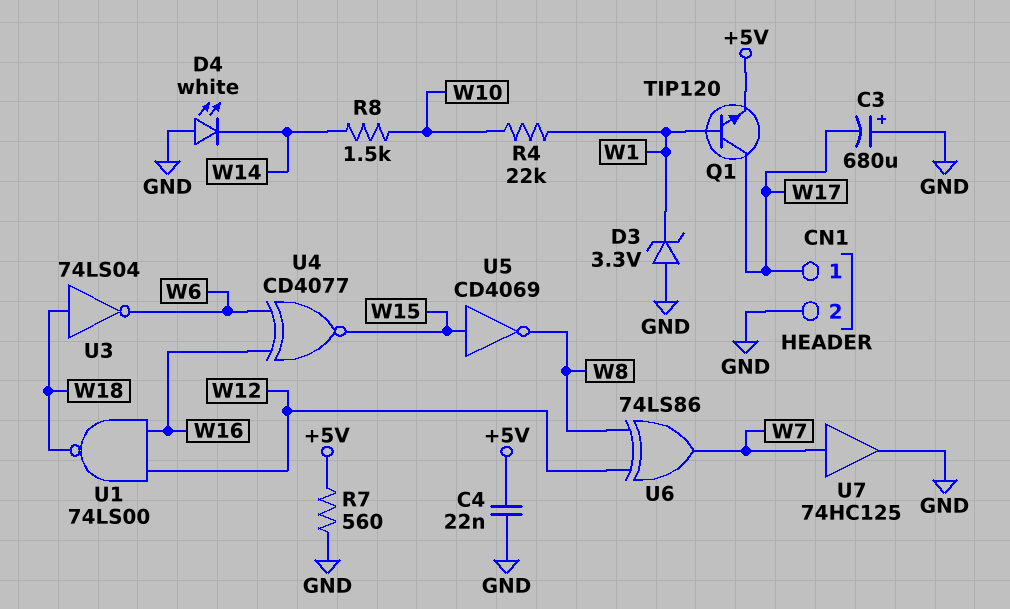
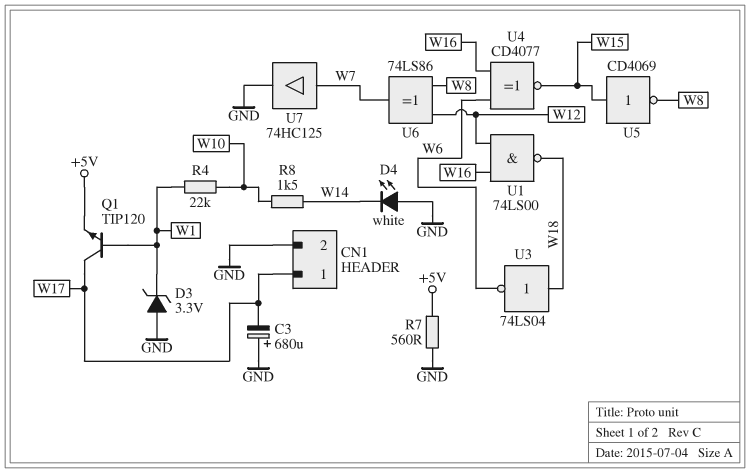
C4: 22nF (+5V, GND) -> none

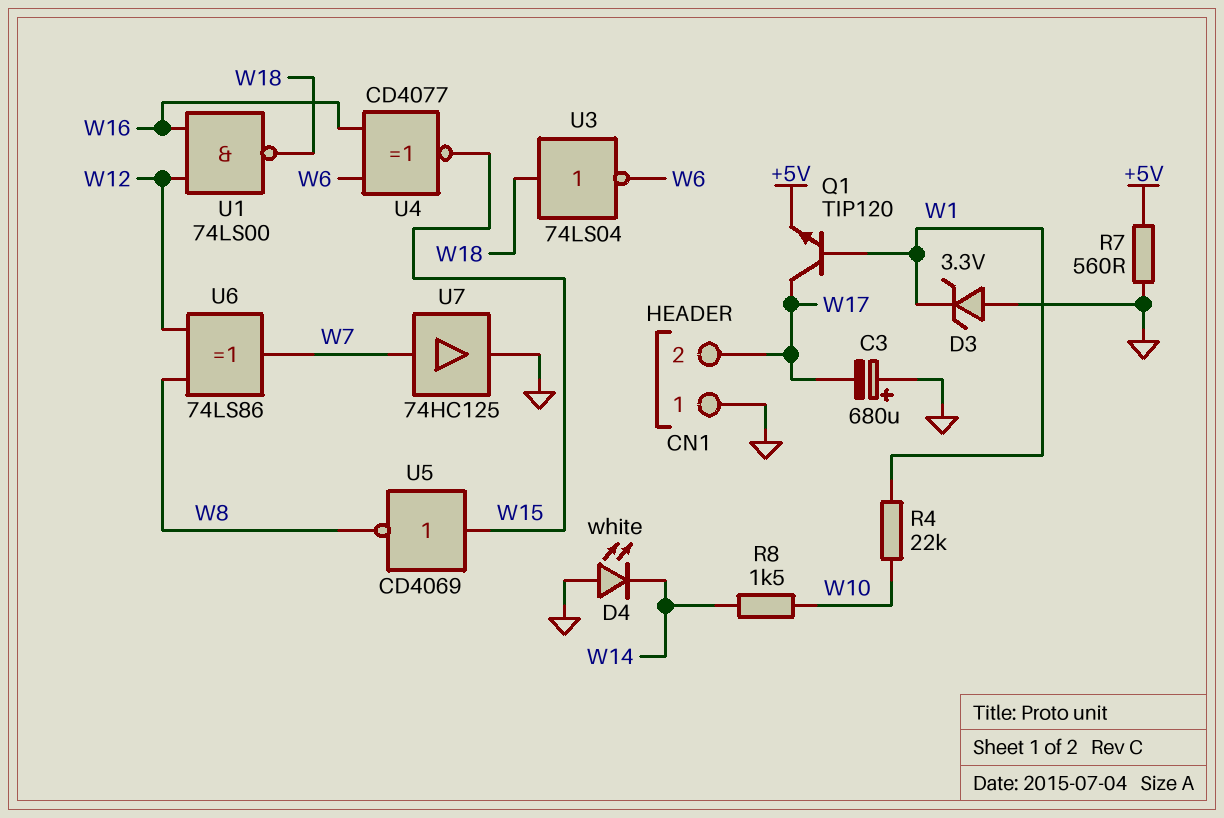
CN1 pin 1: W17 -> GND
CN1 pin 2: GND -> W17

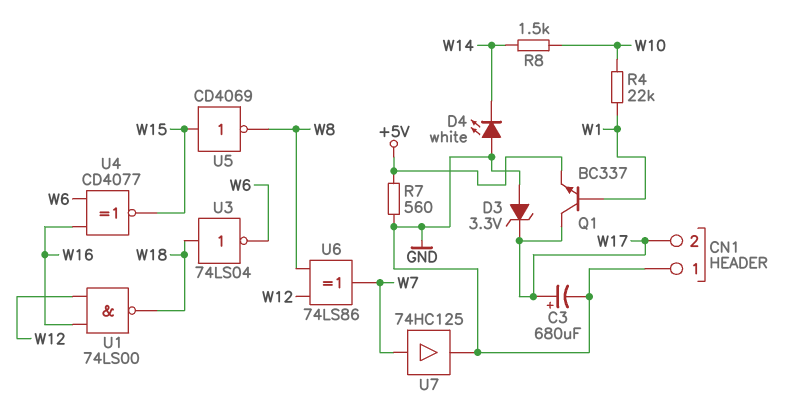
C3: 680uF (plus GND, minus W17) -> 680uF (plus W17, minus GND)
D3: zener 3.3V (A GND, K W1) -> zener 3.3V (A GND, K W17)
Q1: NPN TIP120 (B W1, C W17, E +5V) -> NPN BC337 (B W1, C W17, E +5V)

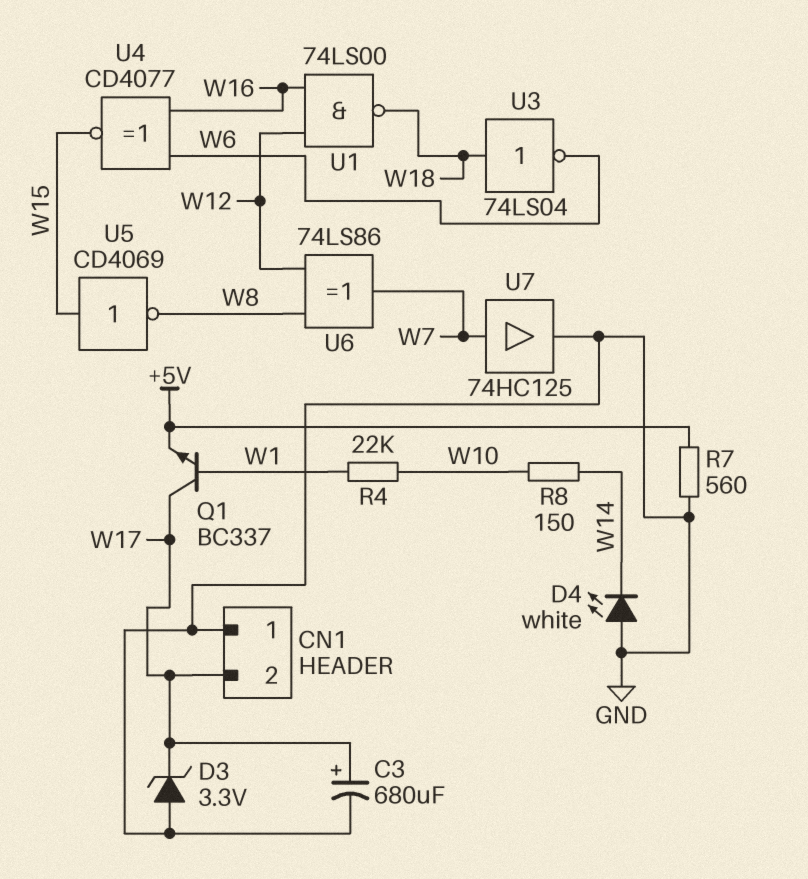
R8: 1.5k (W10, W14) -> 150 (W10, W14)

